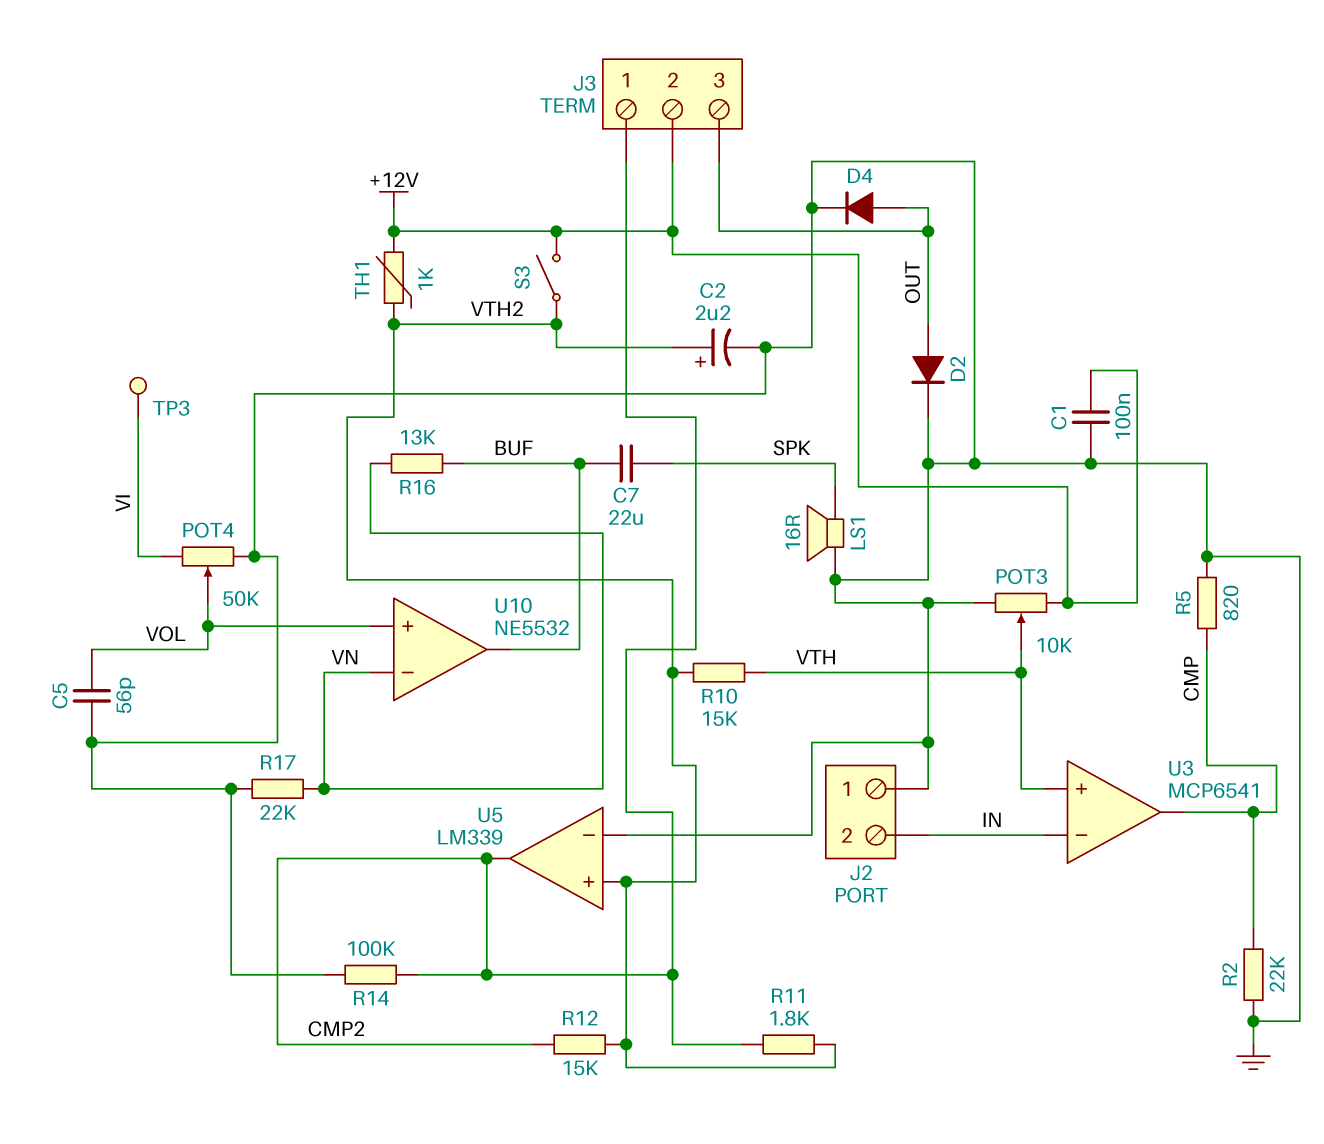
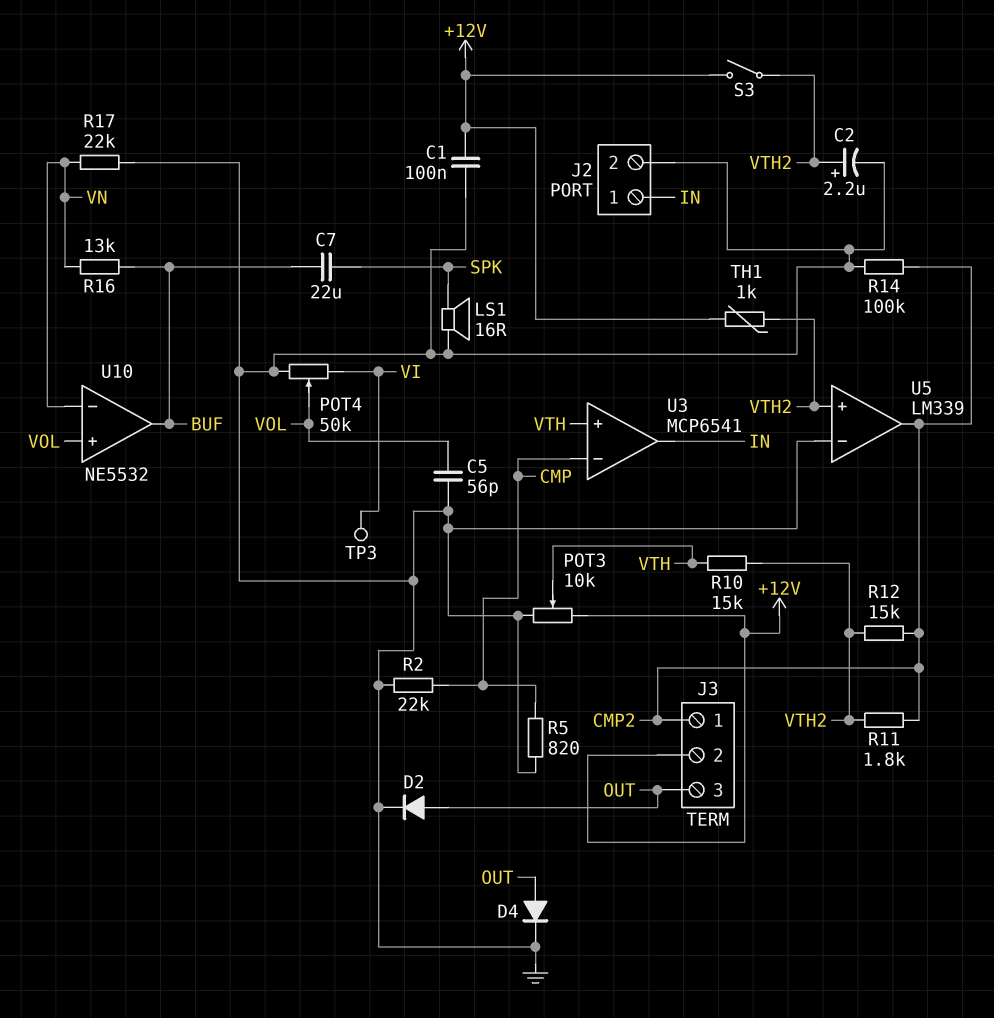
J2 pin 1: GND -> IN
J2 pin 2: IN -> GND
U3 pin in-: IN -> CMP
U3 pin out: CMP -> IN

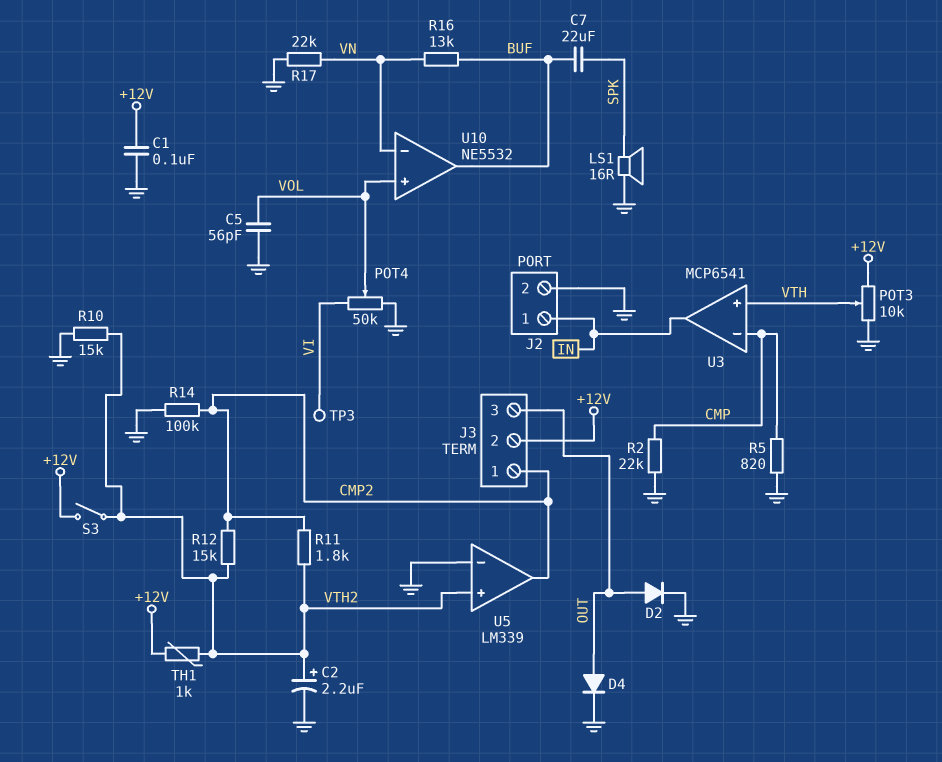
R10: 15k (VTH, VTH2) -> 15k (GND, VTH2)

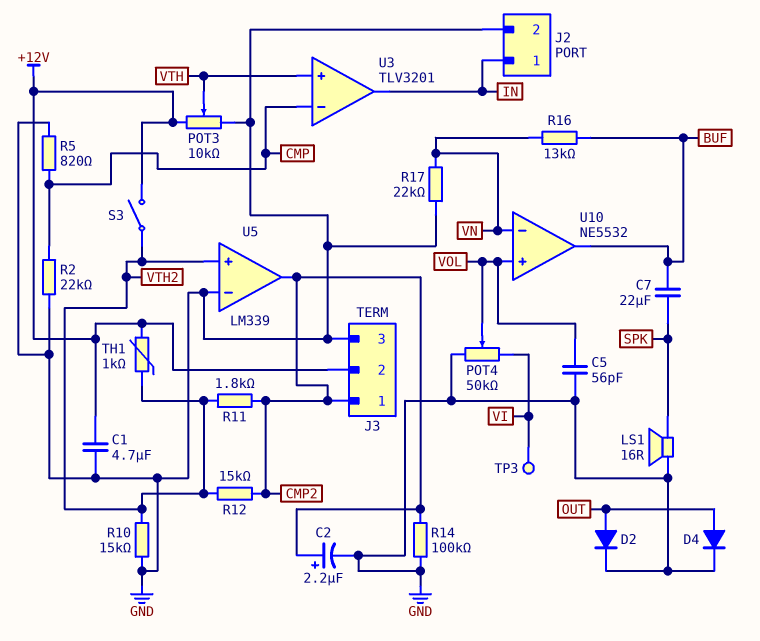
C1: 100nF (+12V, GND) -> 4.7uF (+12V, GND)
C2: 2.2uF (plus VTH2, minus GND) -> 2.2uF (plus CMP2, minus GND)
J3 pin 3: OUT -> GND
U3: MCP6541 -> TLV3201

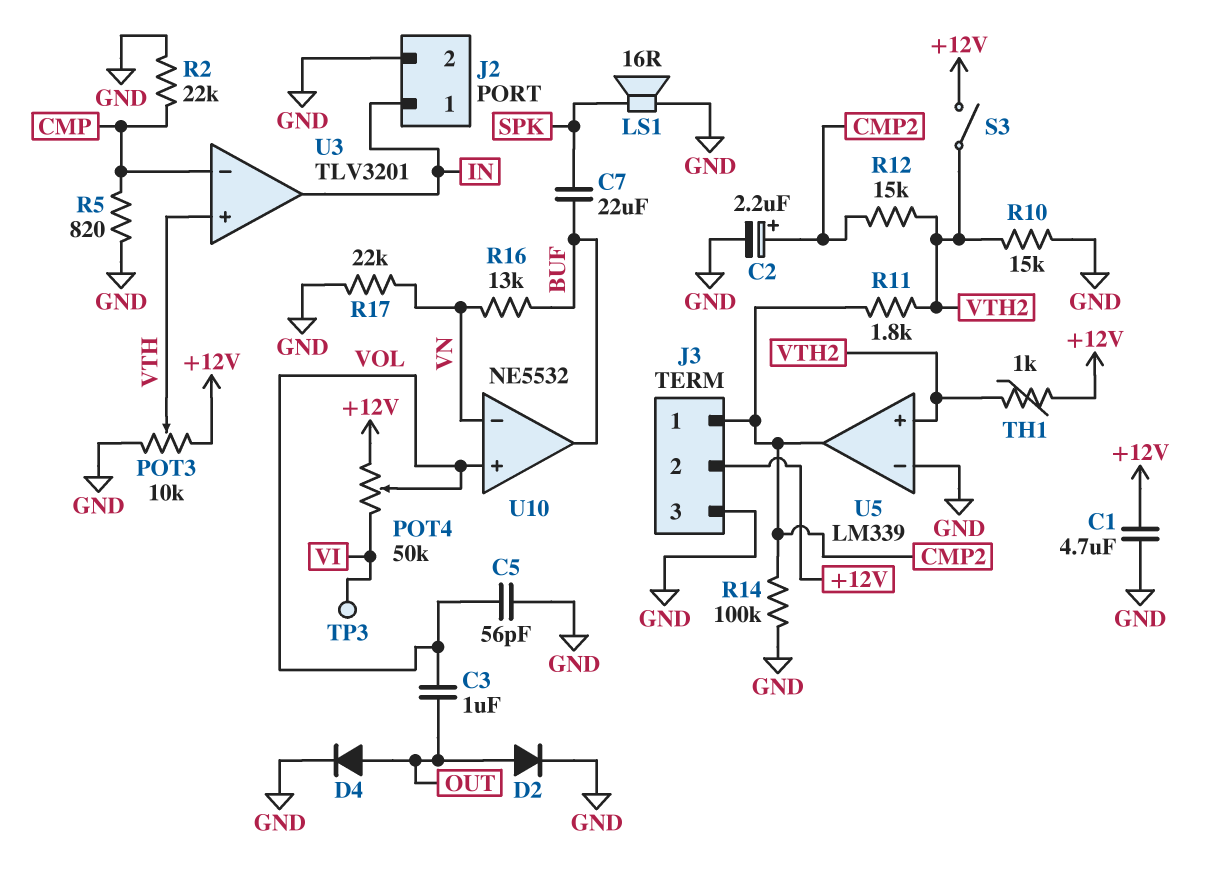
C3: none -> 1uF (OUT, VOL)
POT4: 50k (GND, VI, wiper VOL) -> 50k (+12V, VI, wiper VOL)

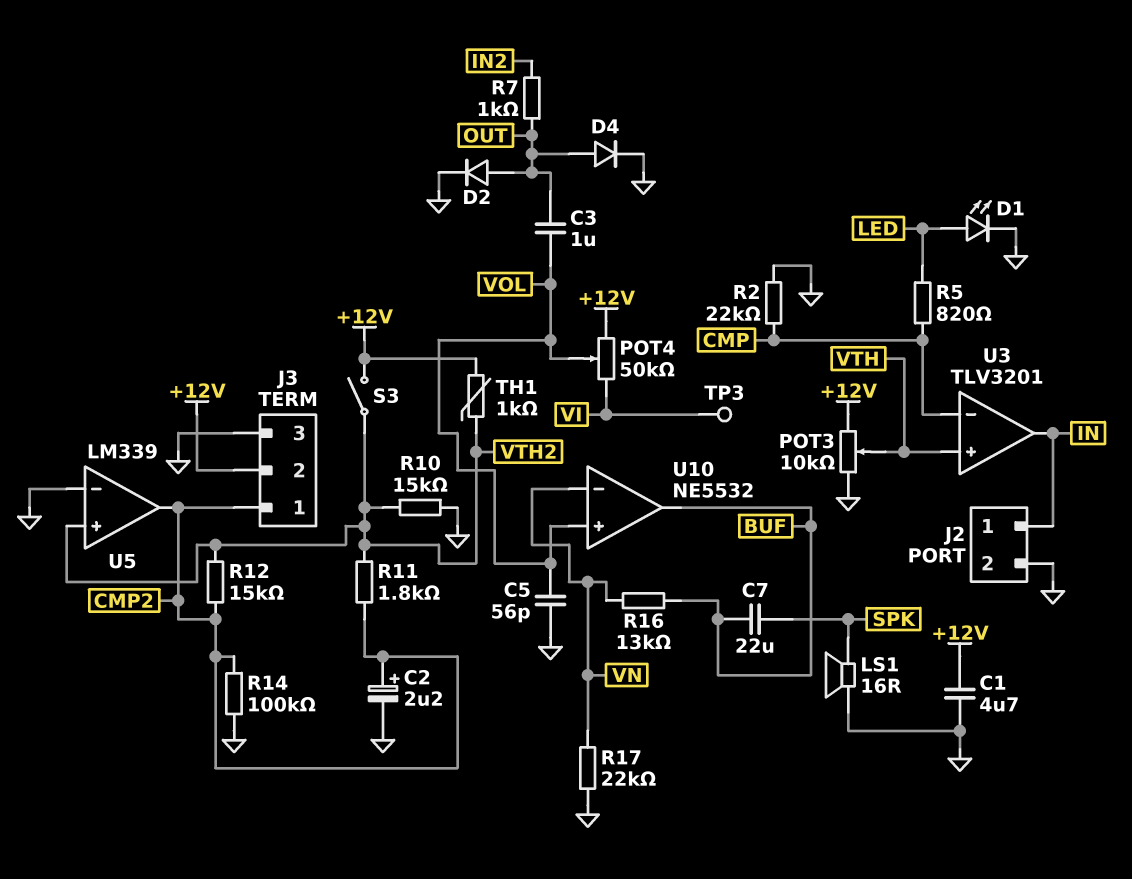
D1: none -> LED (A LED, K GND)
R5: 820 (CMP, GND) -> 820 (CMP, LED)
R7: none -> 1k (IN2, OUT)

